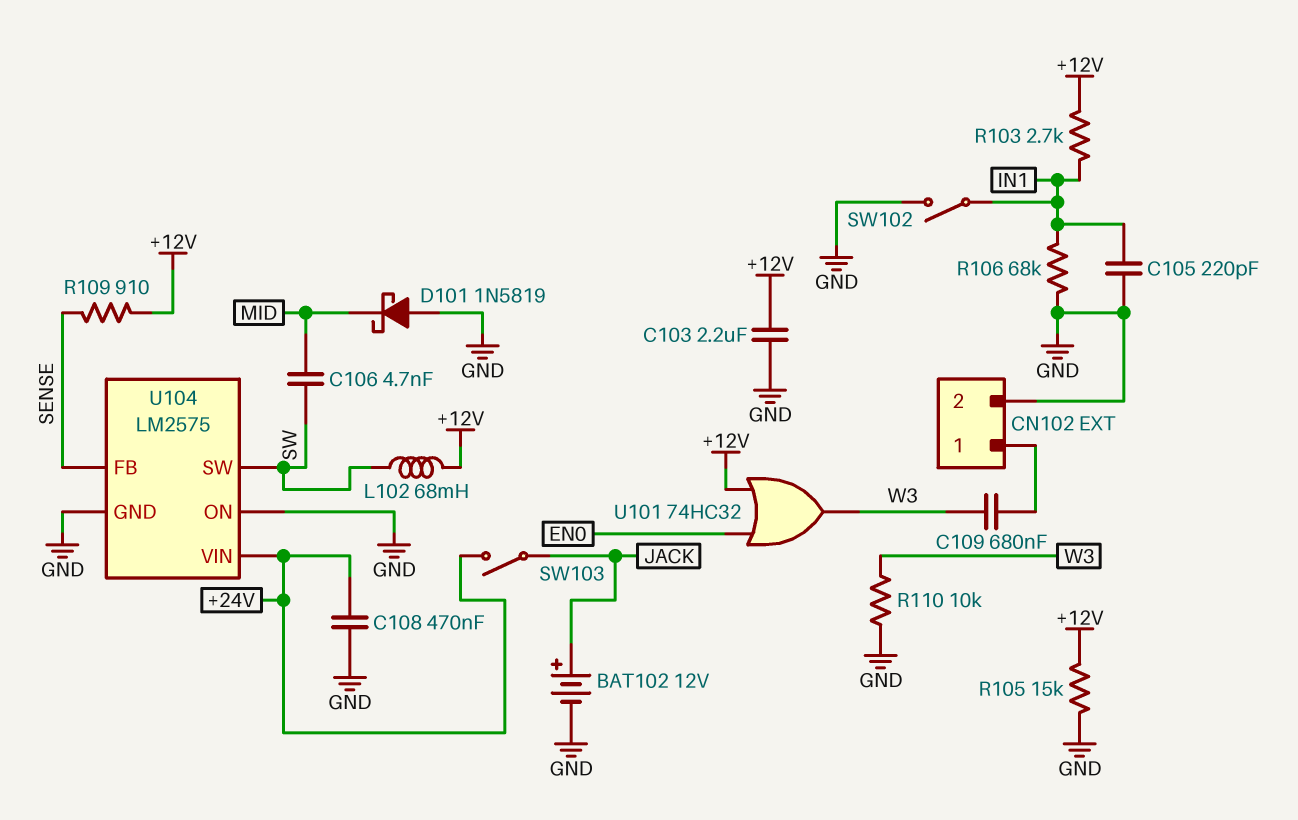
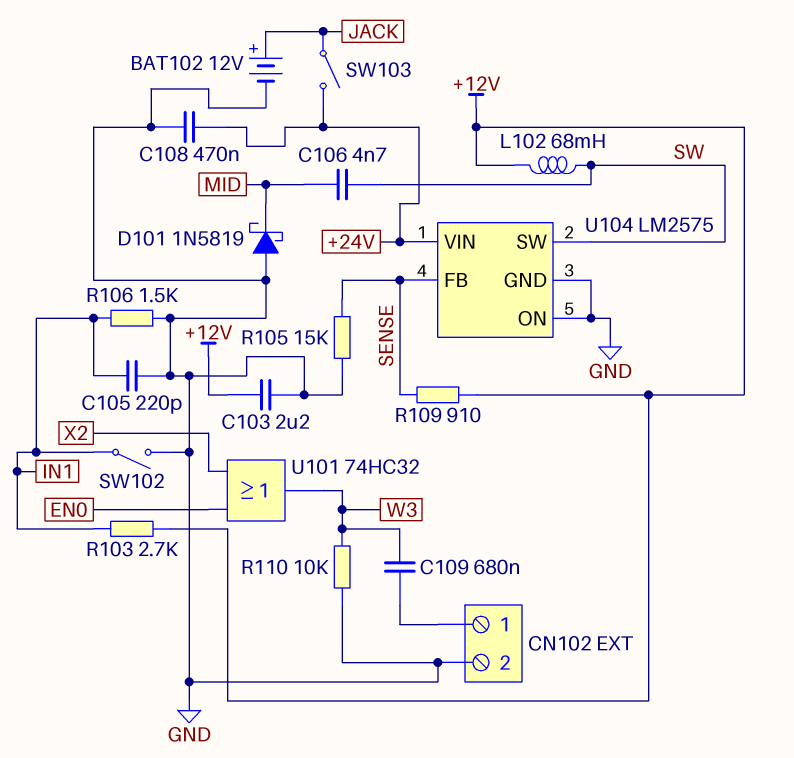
R105: 15k (+12V, GND) -> 15k (GND, SENSE)
R106: 68k (GND, IN1) -> 1.5k (GND, IN1)
U101: OR 74HC32 (in +12V, in EN0, out W3) -> OR 74HC32 (in EN0, in X2, out W3)

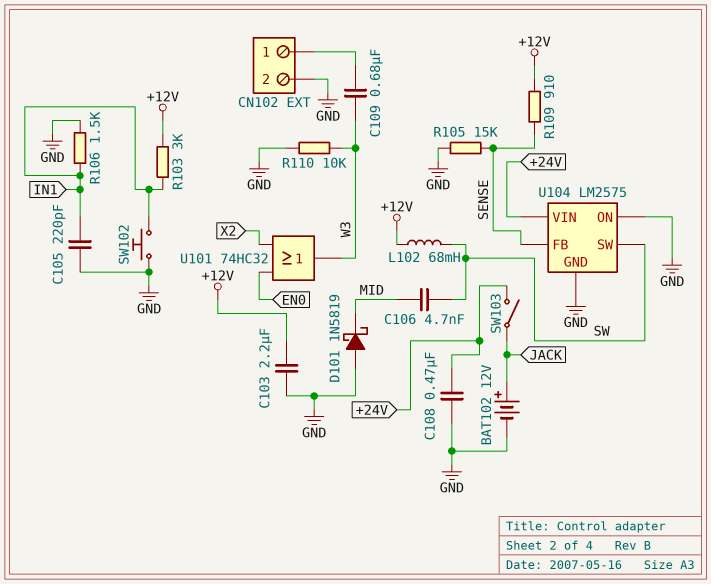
R103: 2.7k (+12V, IN1) -> 3k (+12V, IN1)
SW102: switch (GND, IN1) -> button (GND, IN1)

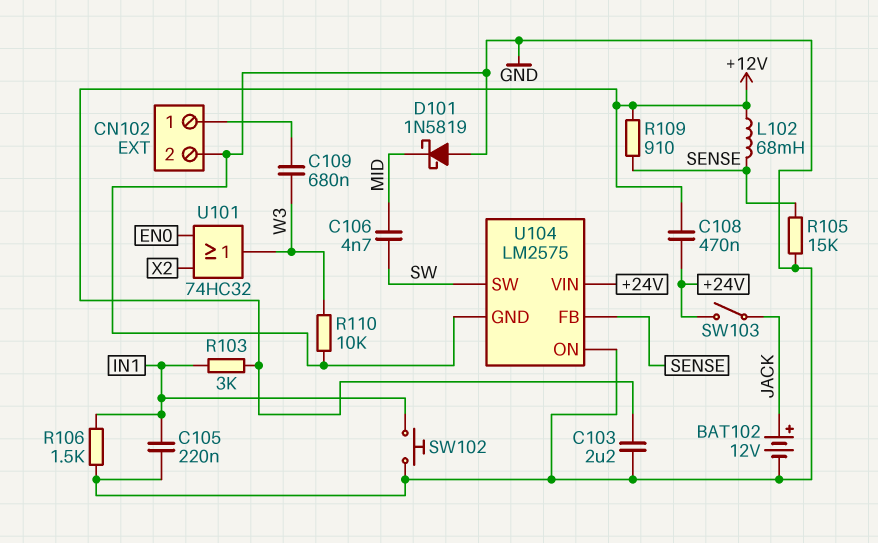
C105: 220pF (GND, IN1) -> 220nF (GND, IN1)
C108: 470nF (+24V, GND) -> 470nF (+12V, +24V)
L102: 68mH (+12V, SW) -> 68mH (+12V, SENSE)

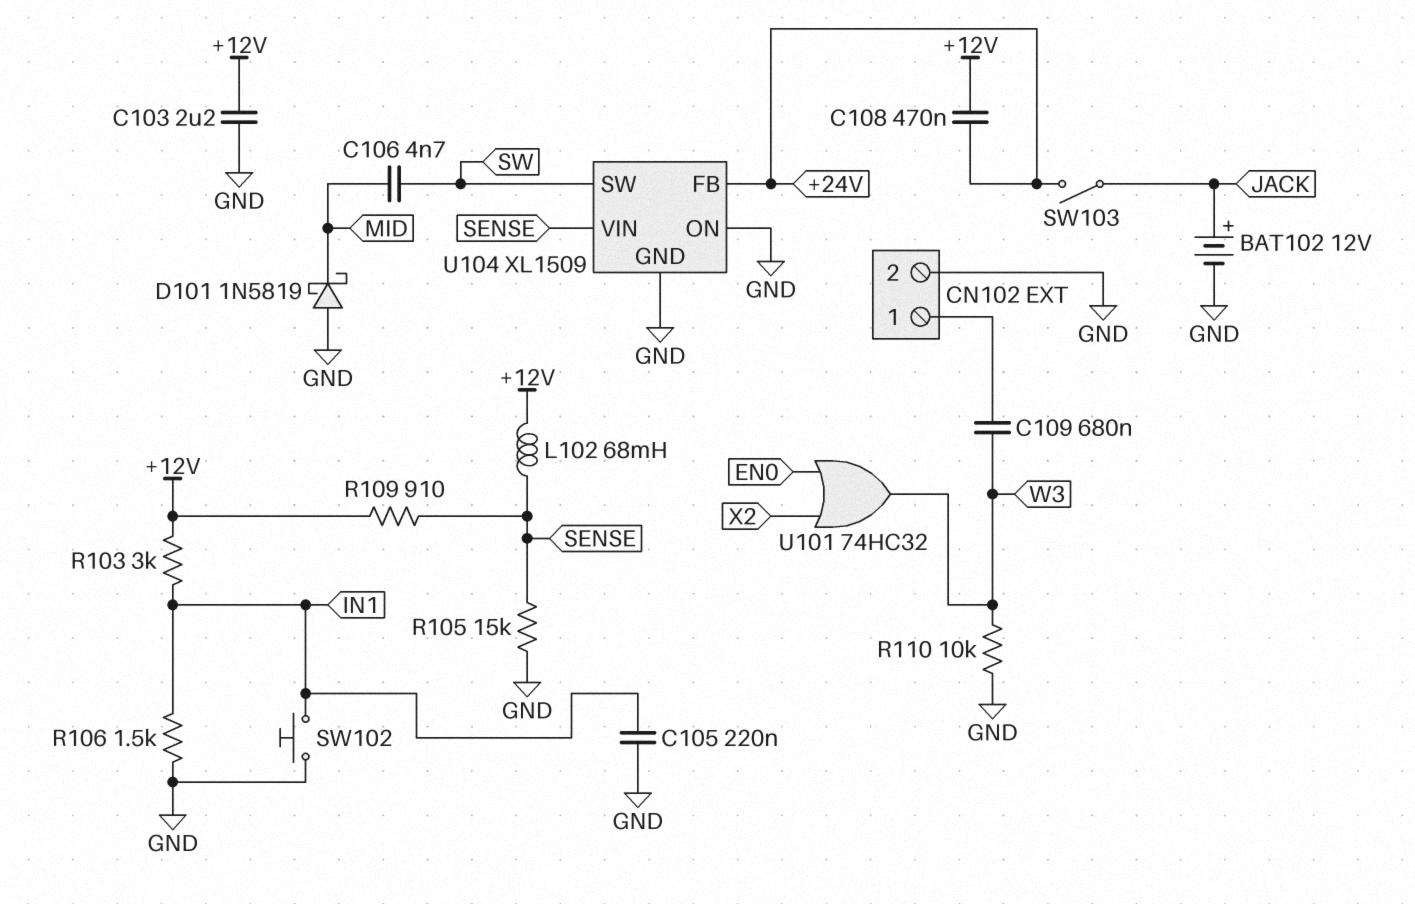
U104: LM2575 -> XL1509
U104 pin FB: SENSE -> +24V
U104 pin VIN: +24V -> SENSE

